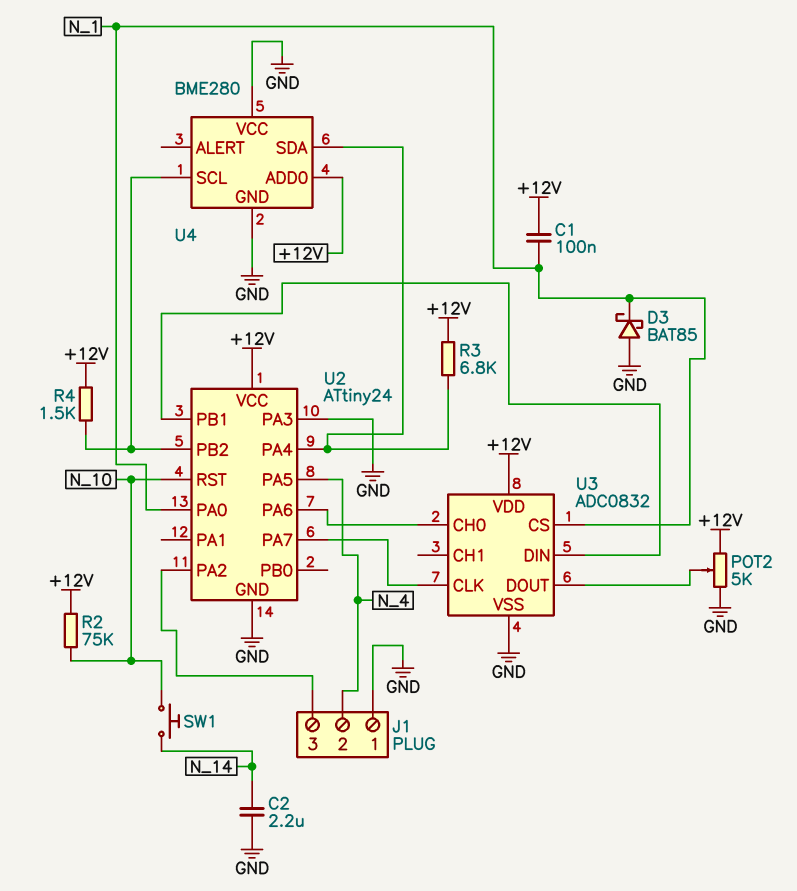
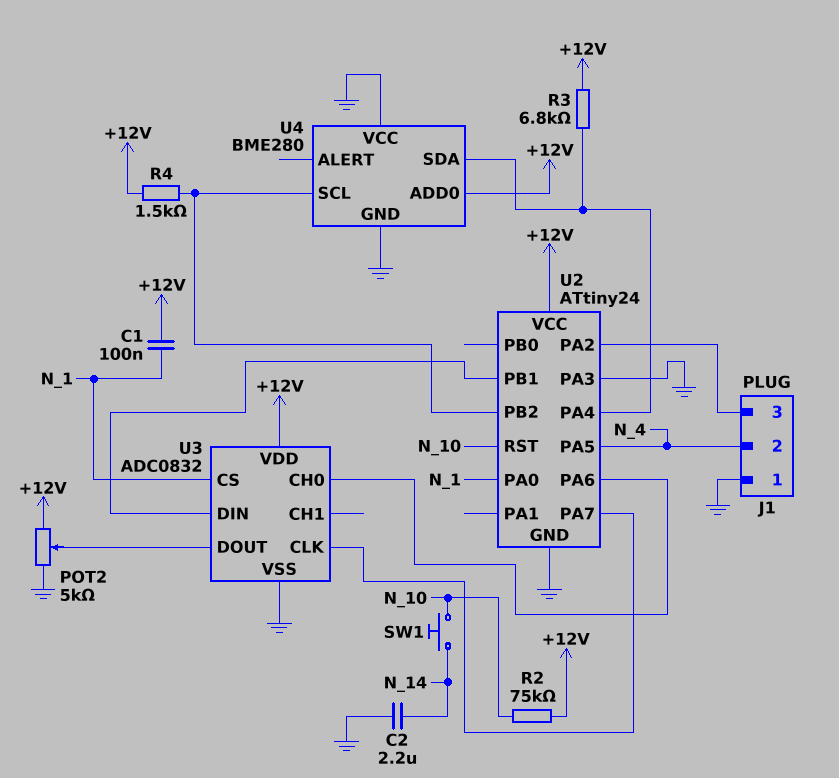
D3: schottky BAT85 (A GND, K N_1) -> none

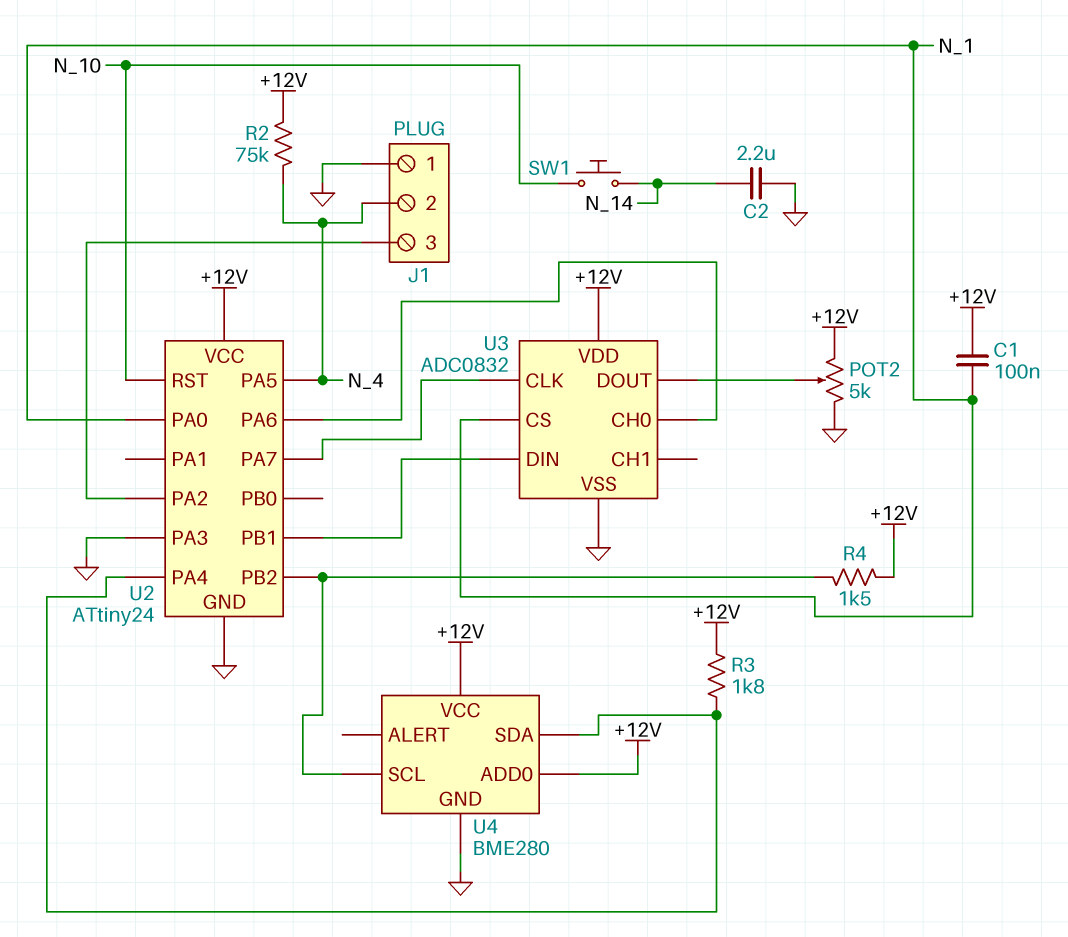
R2: 75k (+12V, N_10) -> 75k (+12V, N_4)
R3: 6.8k (+12V, U2/PA4) -> 1.8k (+12V, U2/PA4)
U4 pin VCC: GND -> +12V

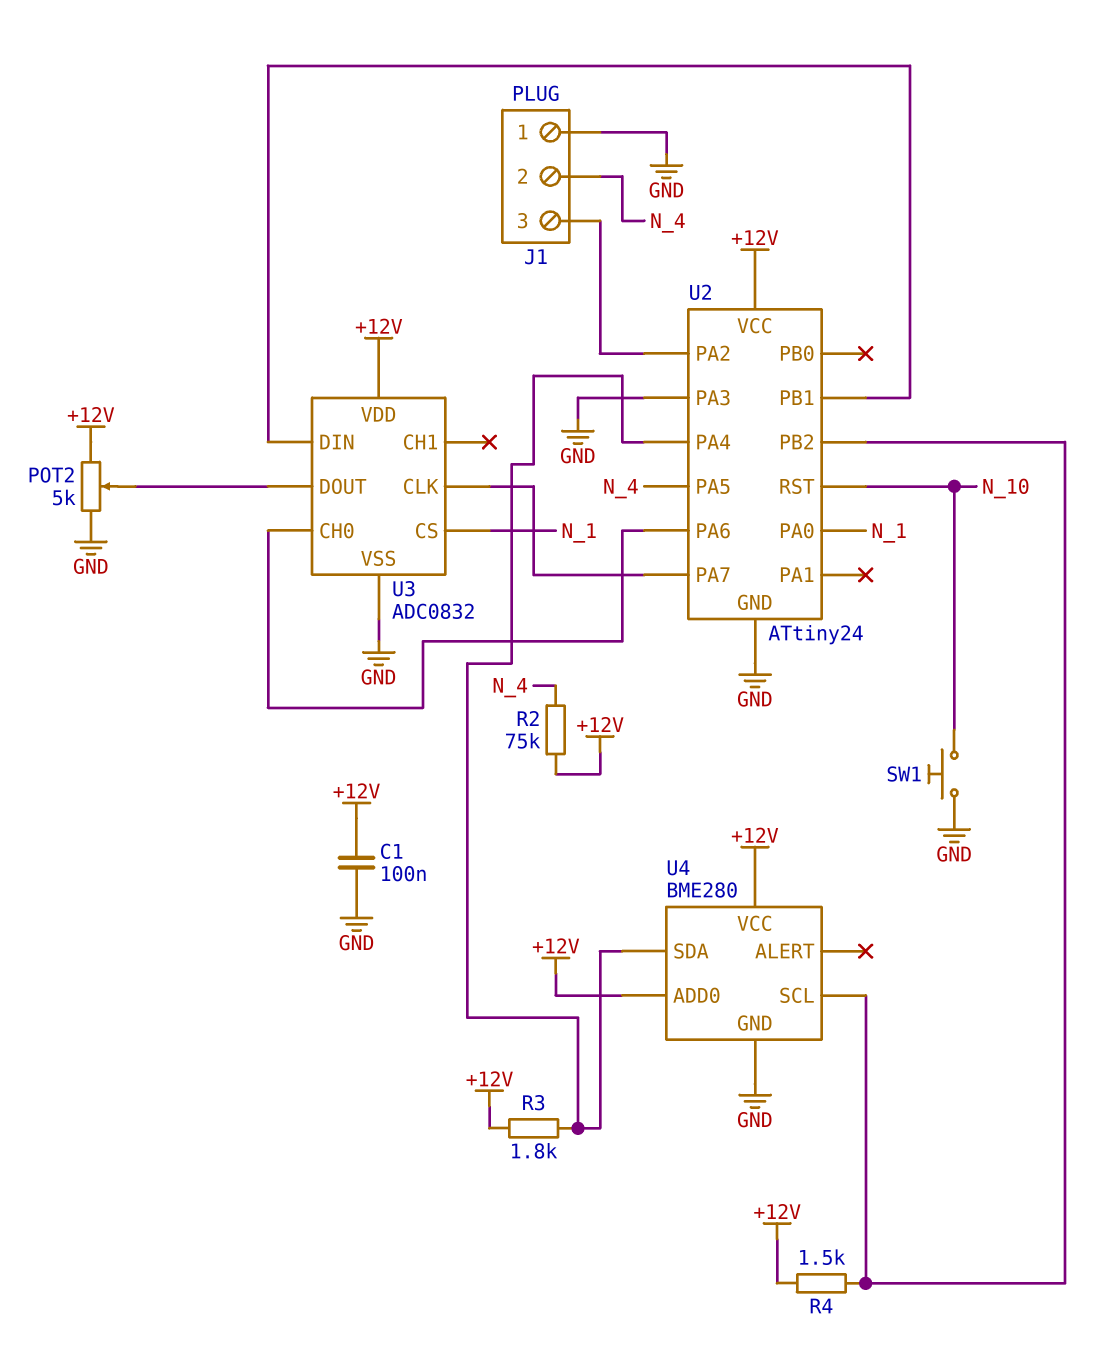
C1: 100nF (+12V, N_1) -> 100nF (+12V, GND)
C2: 2.2uF (GND, N_14) -> none
SW1: button (N_10, N_14) -> button (GND, N_10)

